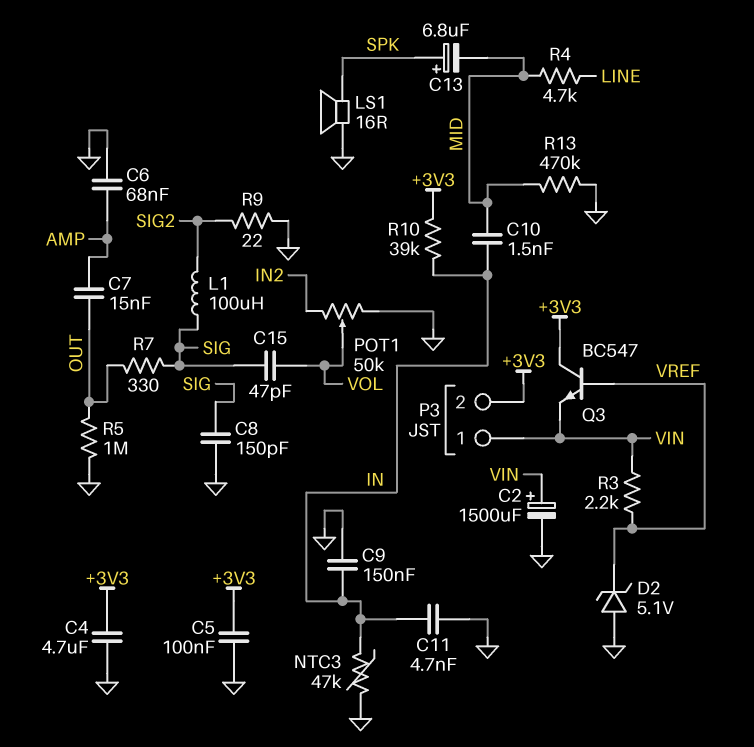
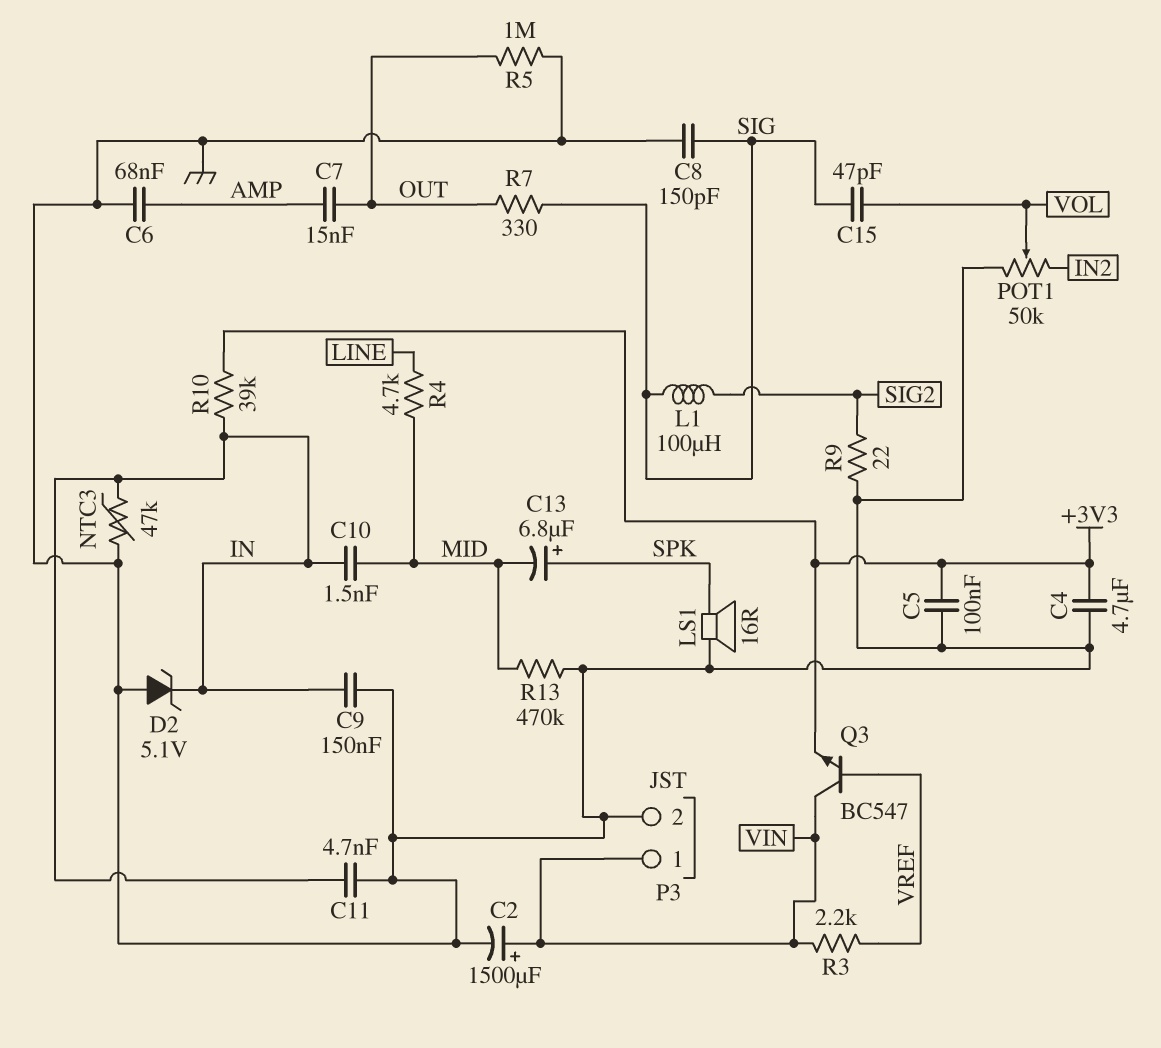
D2: zener 5.1V (A GND, K VREF) -> zener 5.1V (A GND, K IN)
P3 pin 2: +3V3 -> GND
Q3: NPN BC547 (B VREF, C +3V3, E VIN) -> NPN BC547 (B VREF, C VIN, E +3V3)

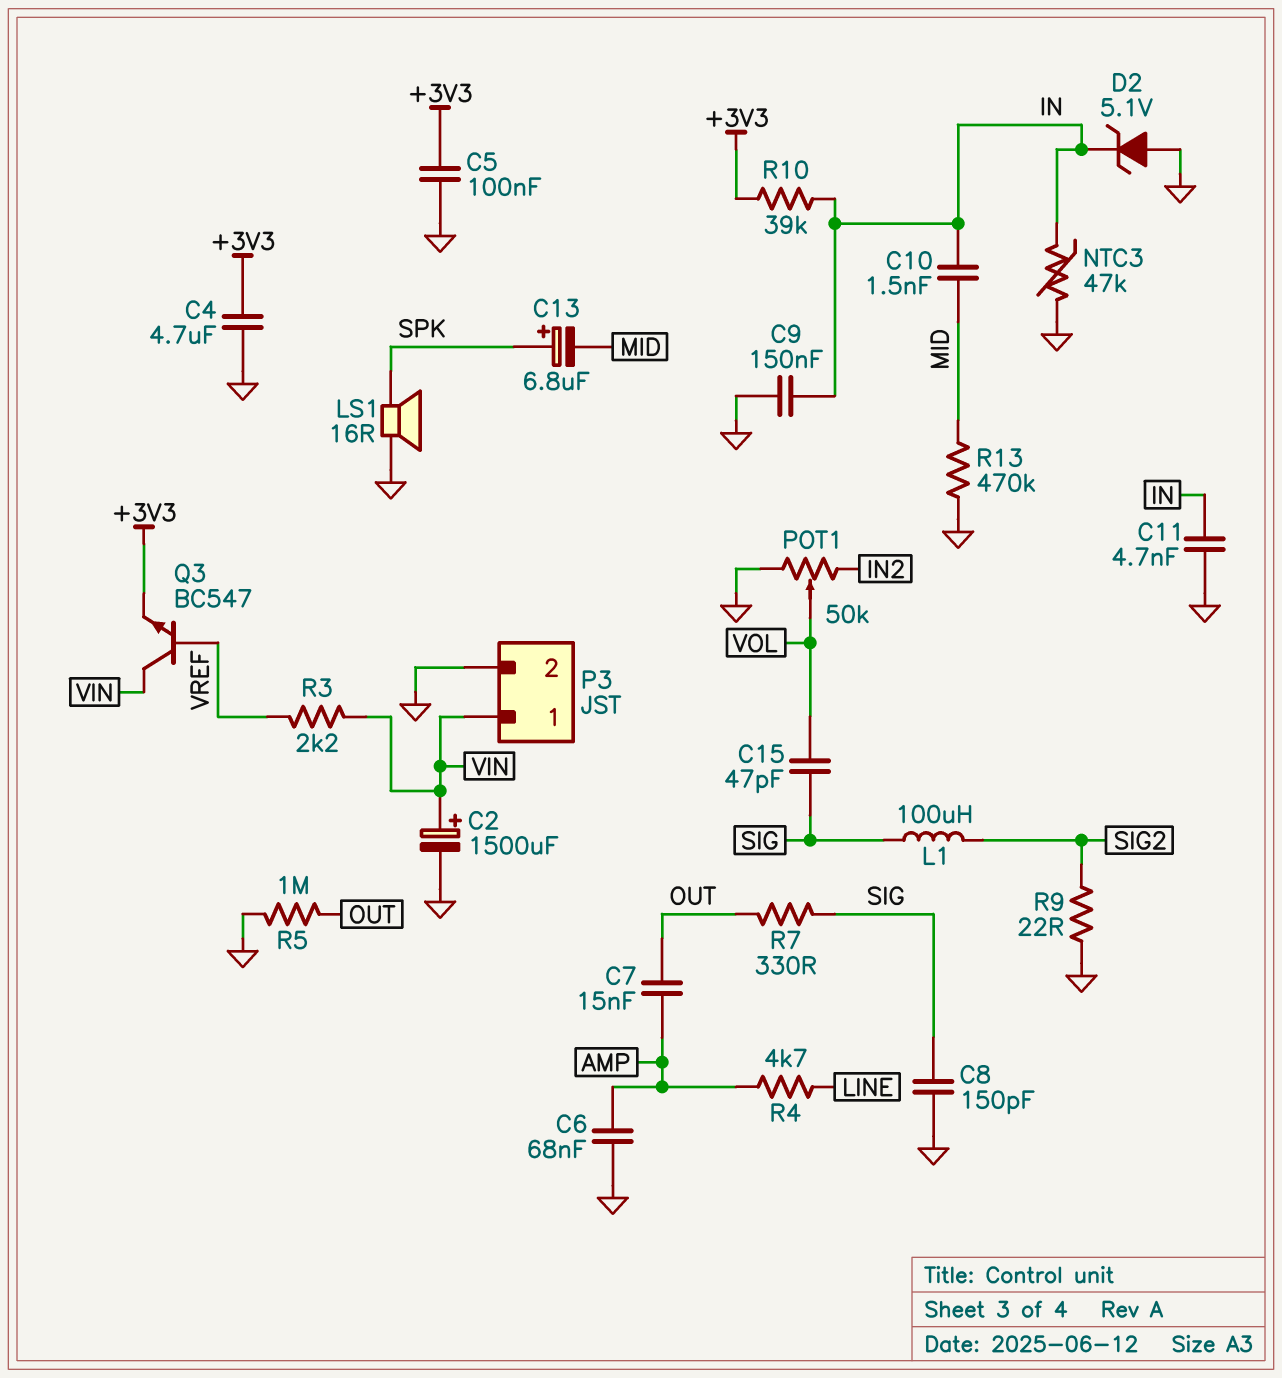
R4: 4.7k (LINE, MID) -> 4.7k (AMP, LINE)

